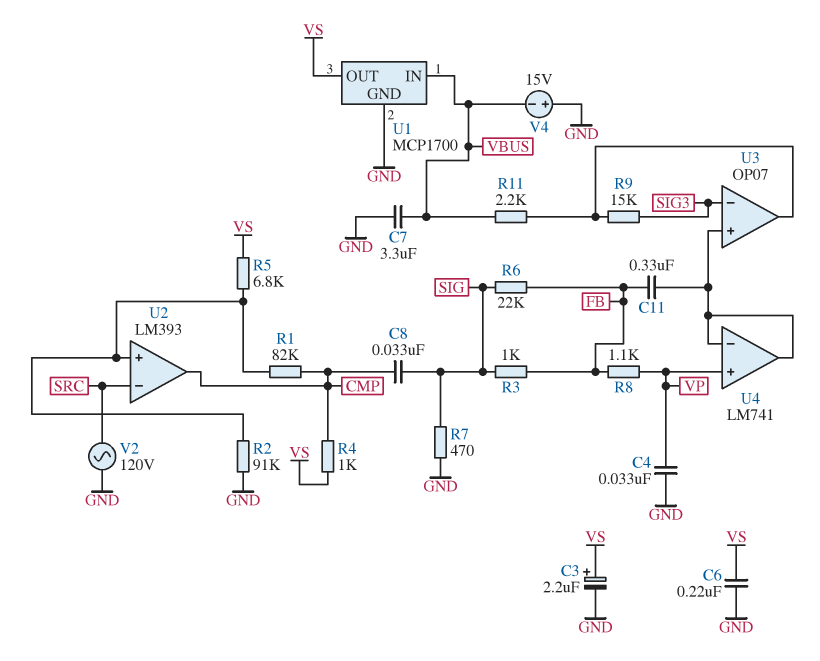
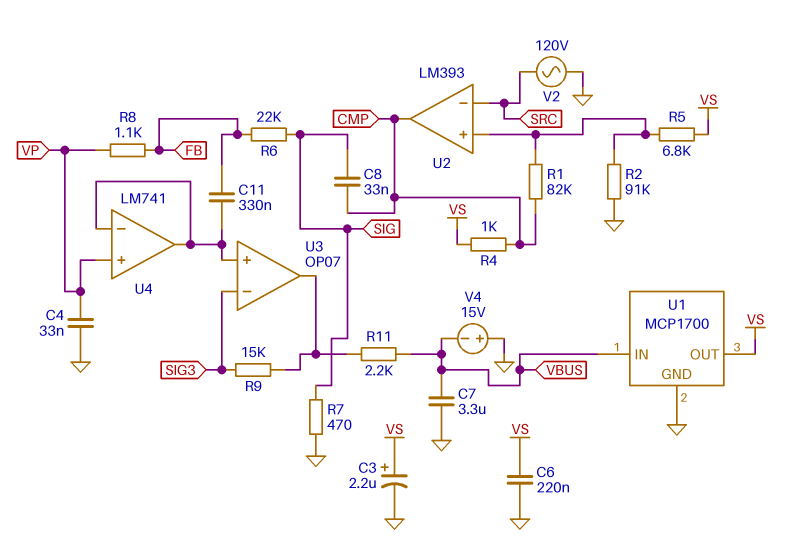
R3: 1k (FB, SIG) -> none

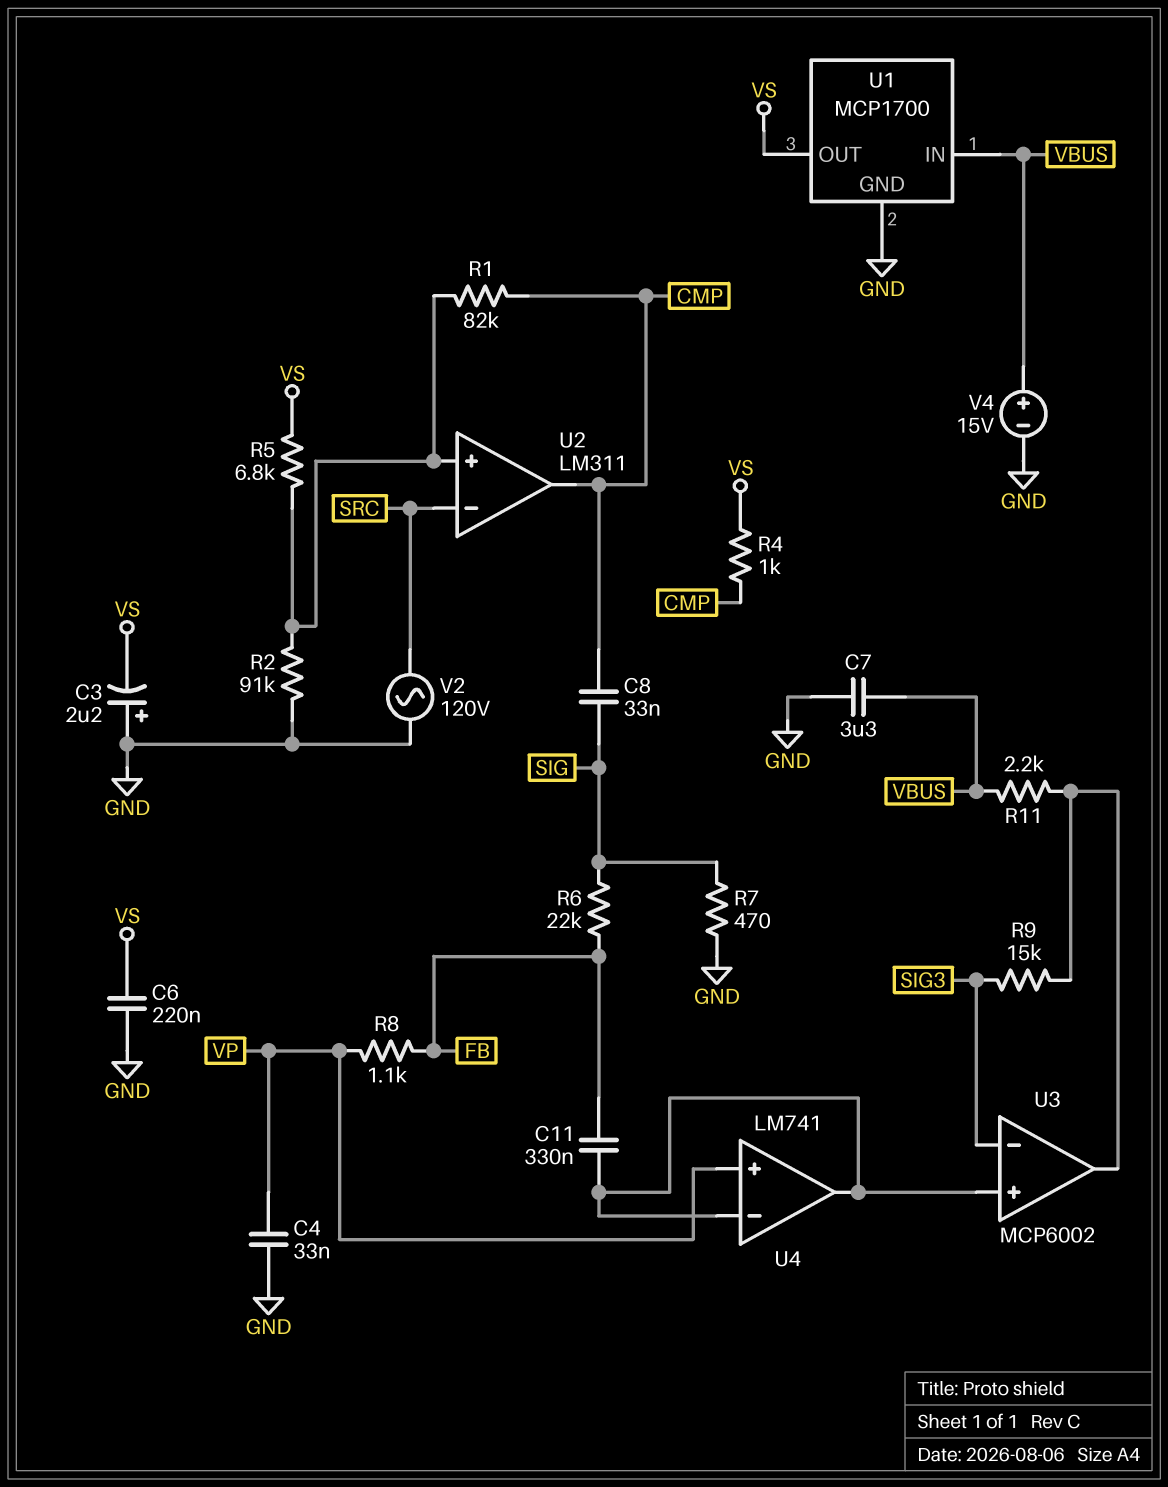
C3: 2.2uF (plus VS, minus GND) -> 2.2uF (plus GND, minus VS)
U2: LM393 -> LM311
U3: OP07 -> MCP6002
V4: 15V (plus GND, minus VBUS) -> 15V (plus VBUS, minus GND)

